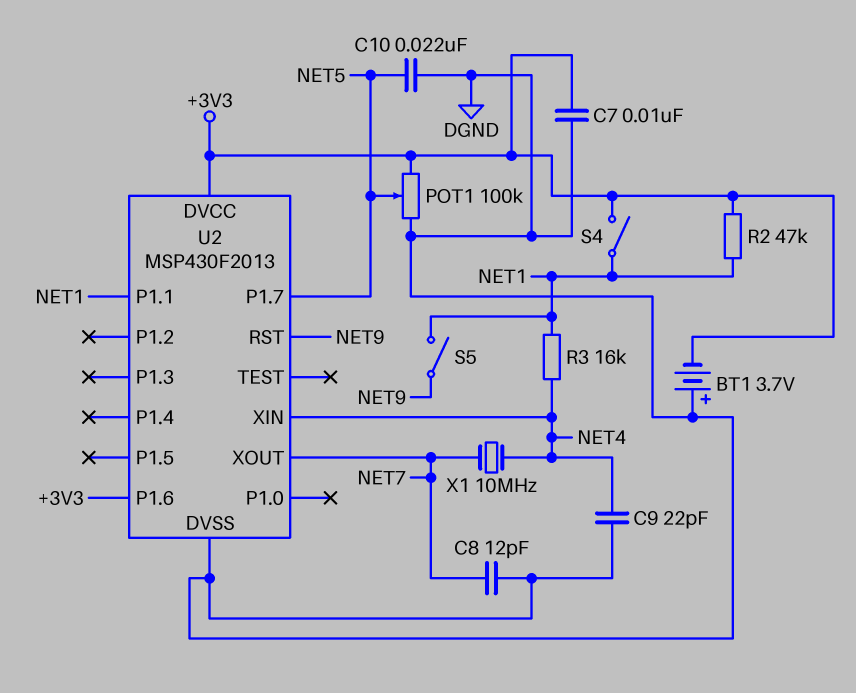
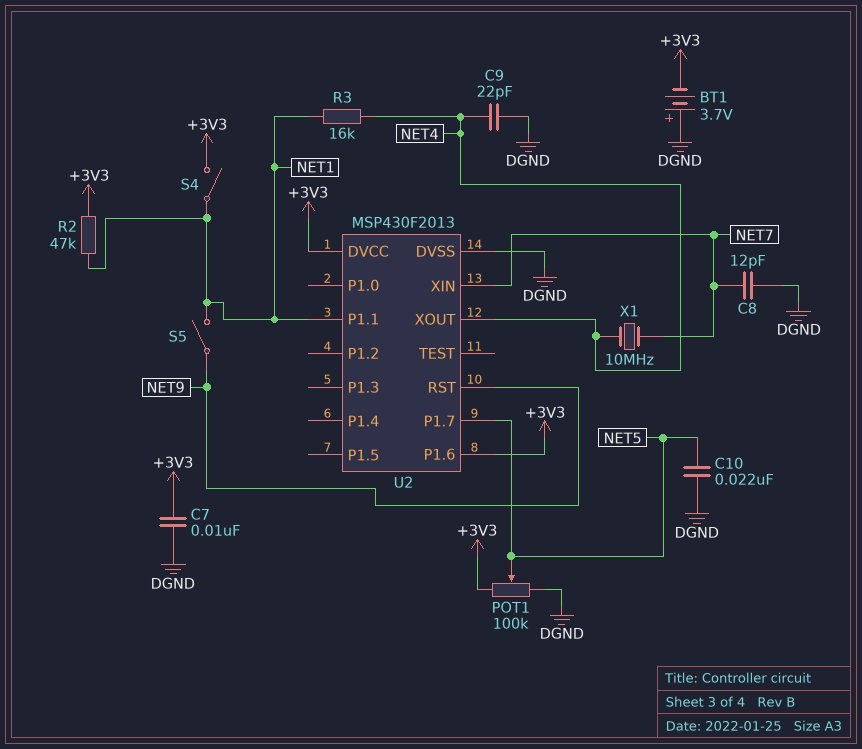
U2 pin XIN: NET4 -> NET7
U2 pin XOUT: NET7 -> NET4

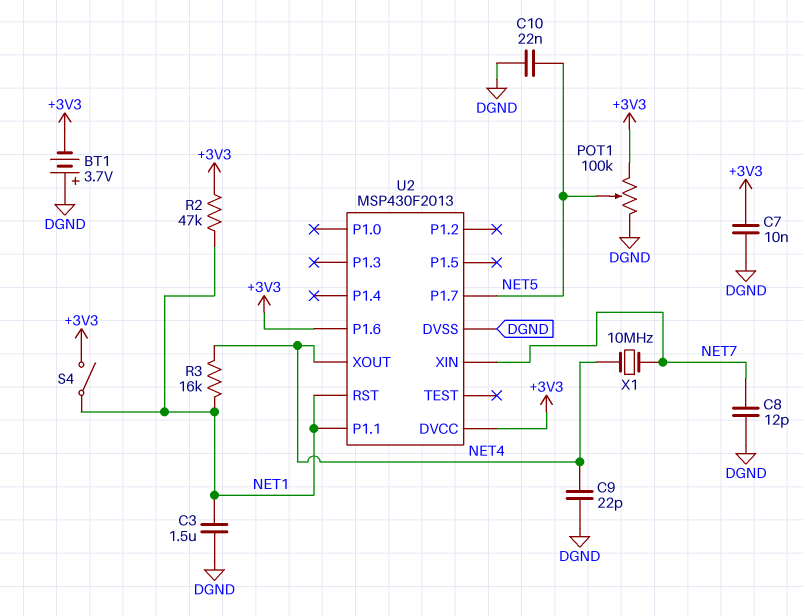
C3: none -> 1.5uF (DGND, NET1)
S5: switch (NET1, NET9) -> none
U2 pin RST: NET9 -> NET1

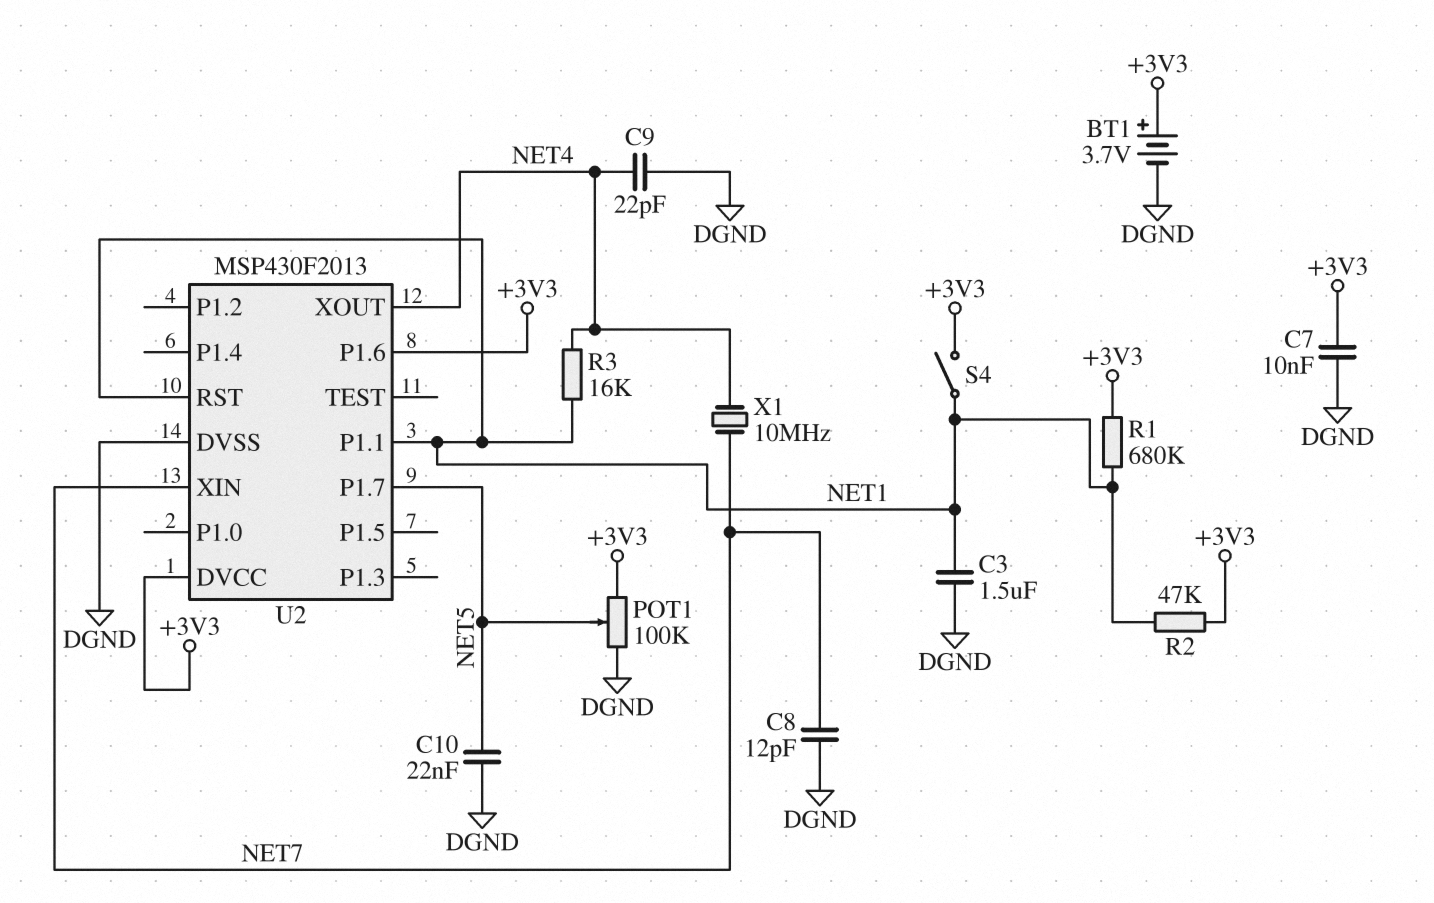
BT1: 3.7V (plus DGND, minus +3V3) -> 3.7V (plus +3V3, minus DGND)
R1: none -> 680k (+3V3, NET1)

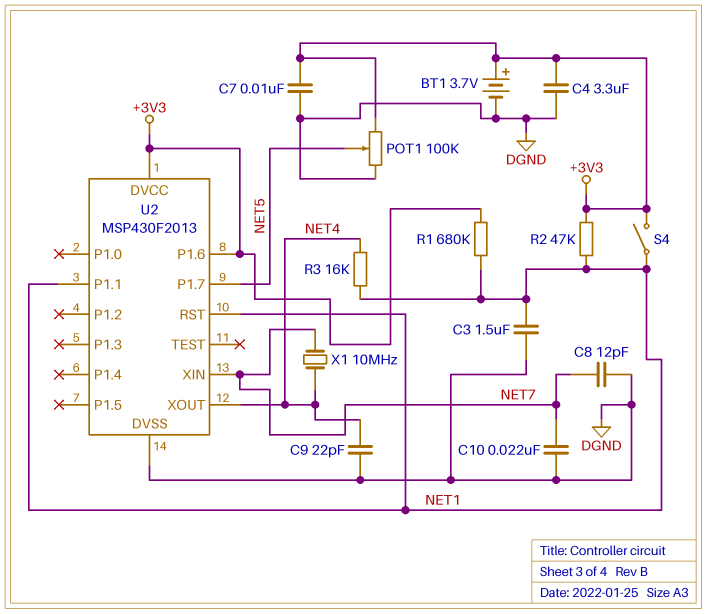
C4: none -> 3.3uF (+3V3, DGND)
C10: 22nF (DGND, NET5) -> 22nF (DGND, NET7)

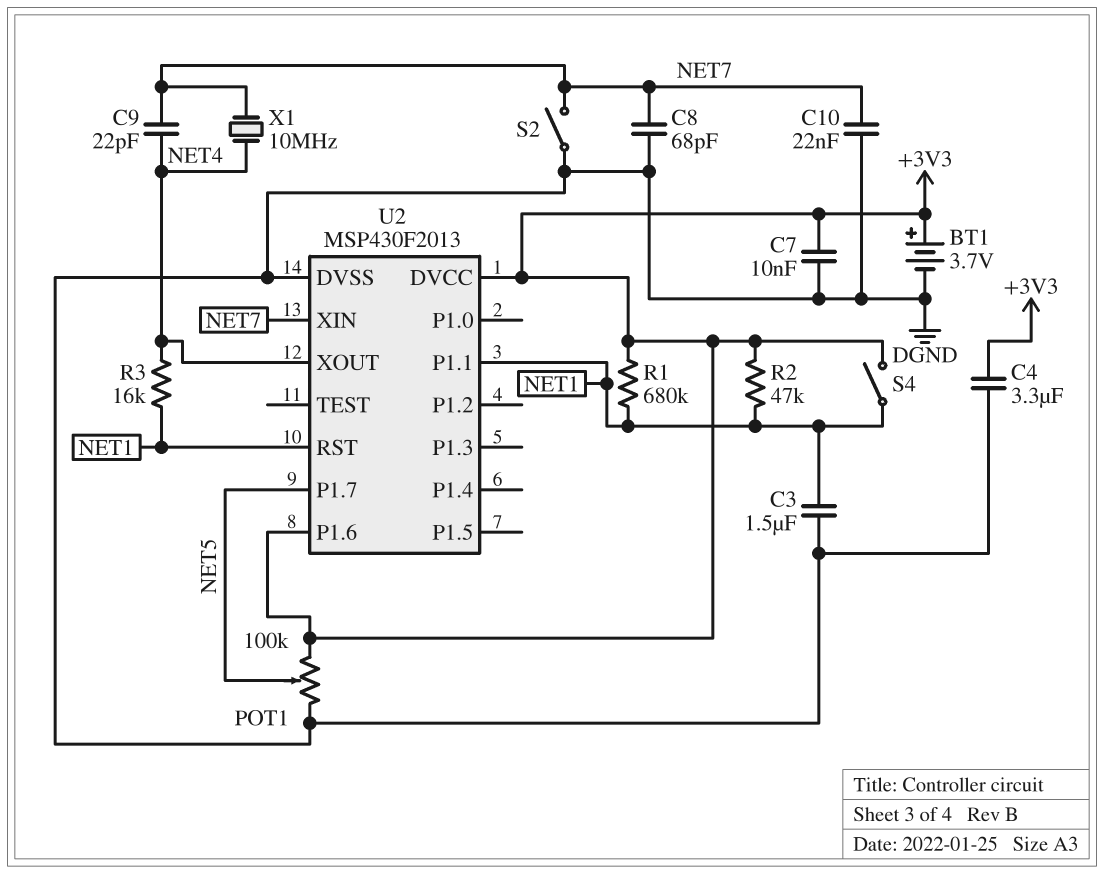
C8: 12pF (DGND, NET7) -> 68pF (DGND, NET7)
C9: 22pF (DGND, NET4) -> 22pF (NET4, NET7)
S2: none -> switch (DGND, NET7)

